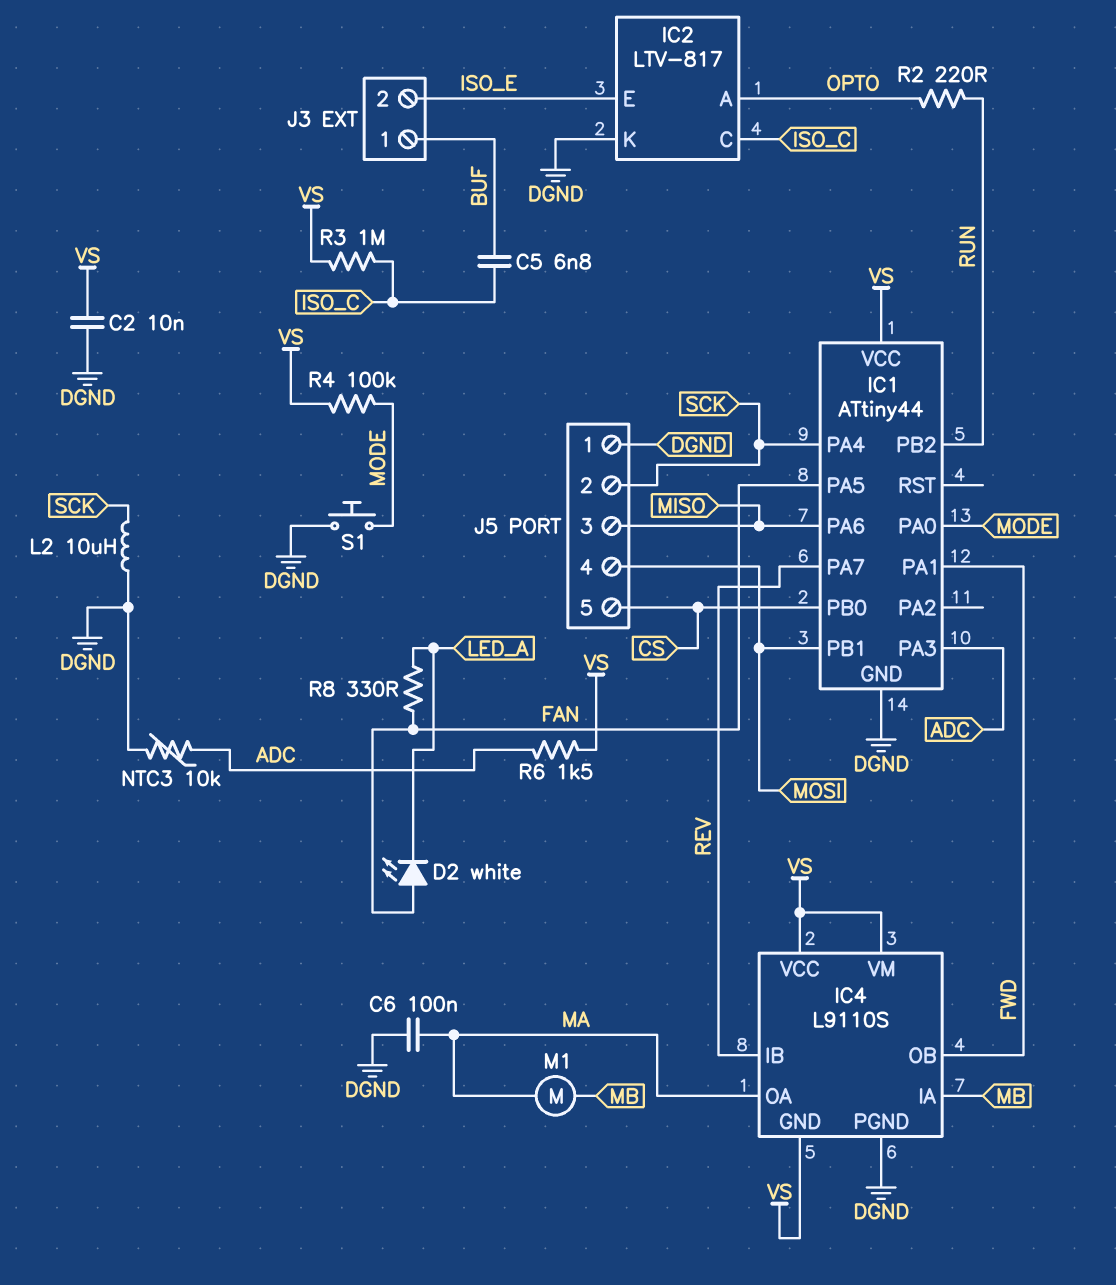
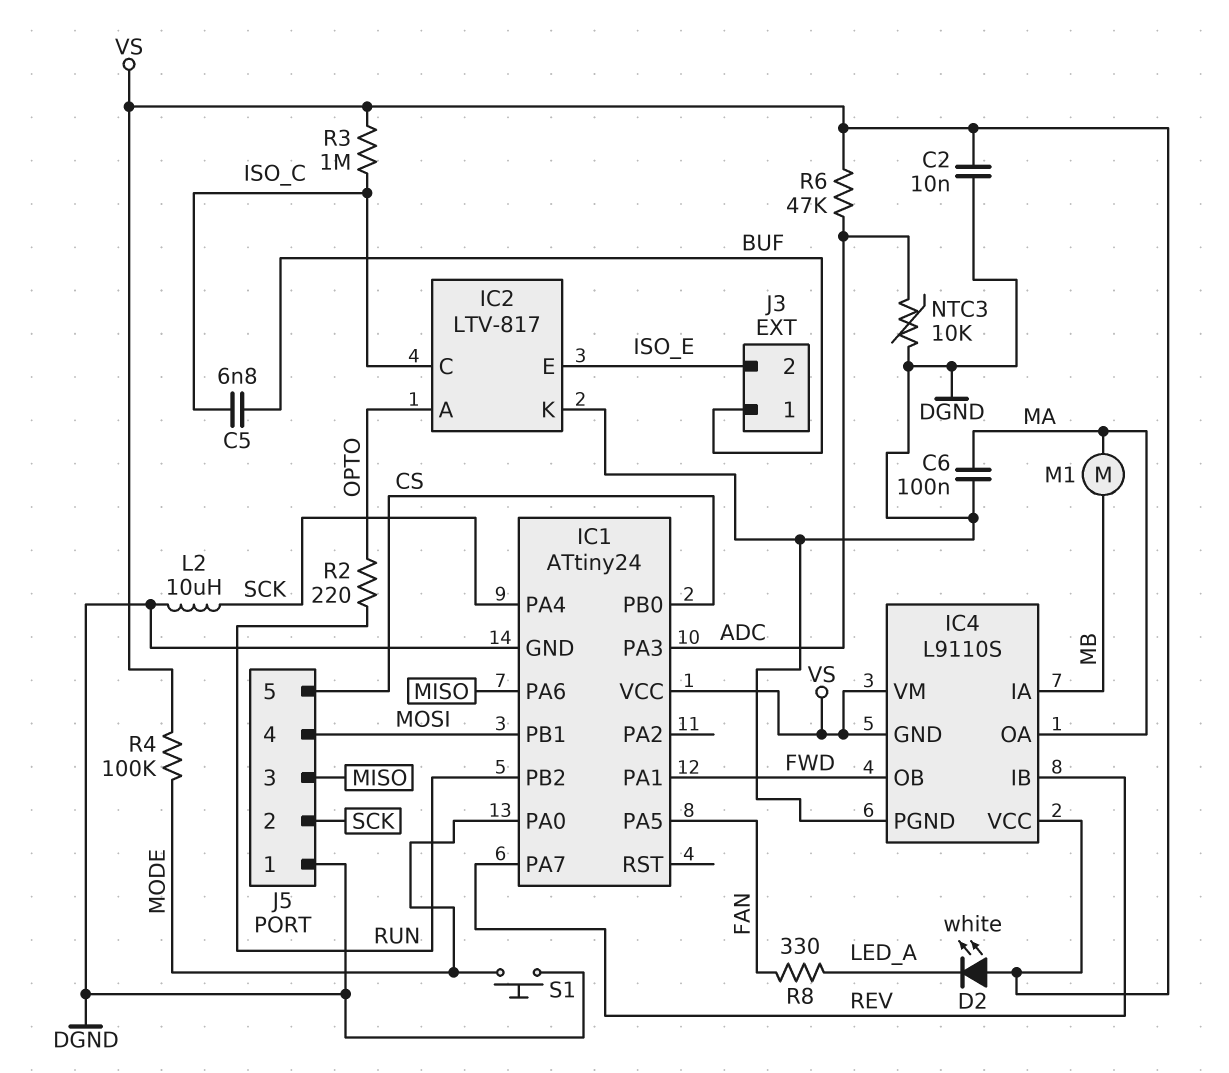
D2: LED white (A FAN, K LED_A) -> LED white (A VS, K LED_A)
IC1: ATtiny44 -> ATtiny24
R6: 1.5k (ADC, VS) -> 47k (ADC, VS)

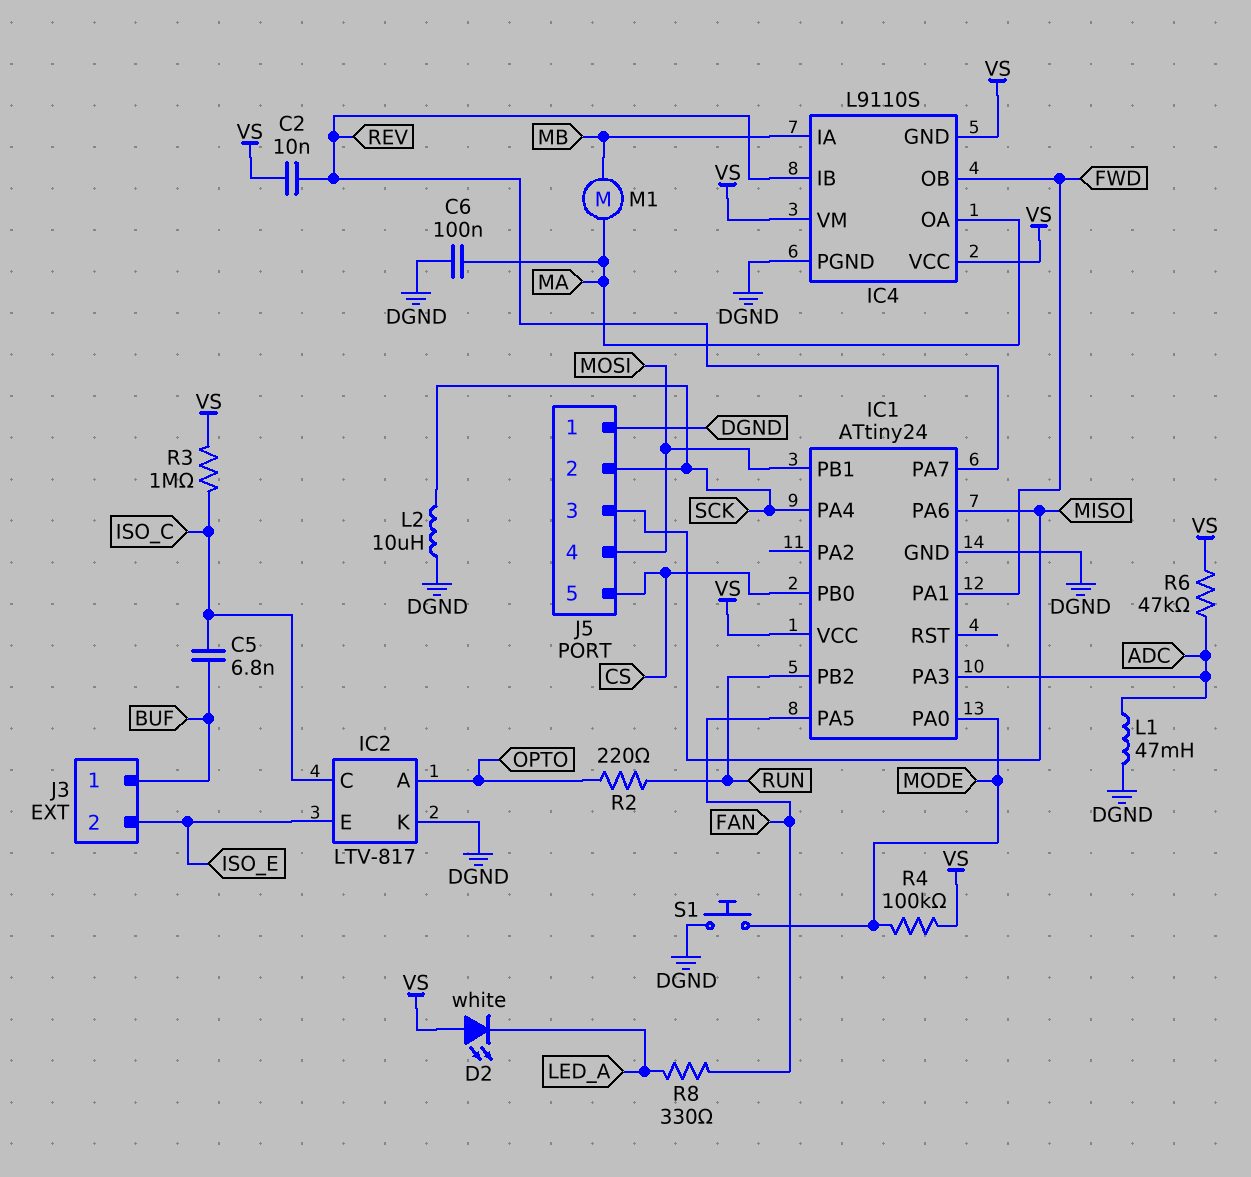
C2: 10nF (DGND, VS) -> 10nF (REV, VS)
L1: none -> 47mH (ADC, DGND)
NTC3: 10k (ADC, DGND) -> none

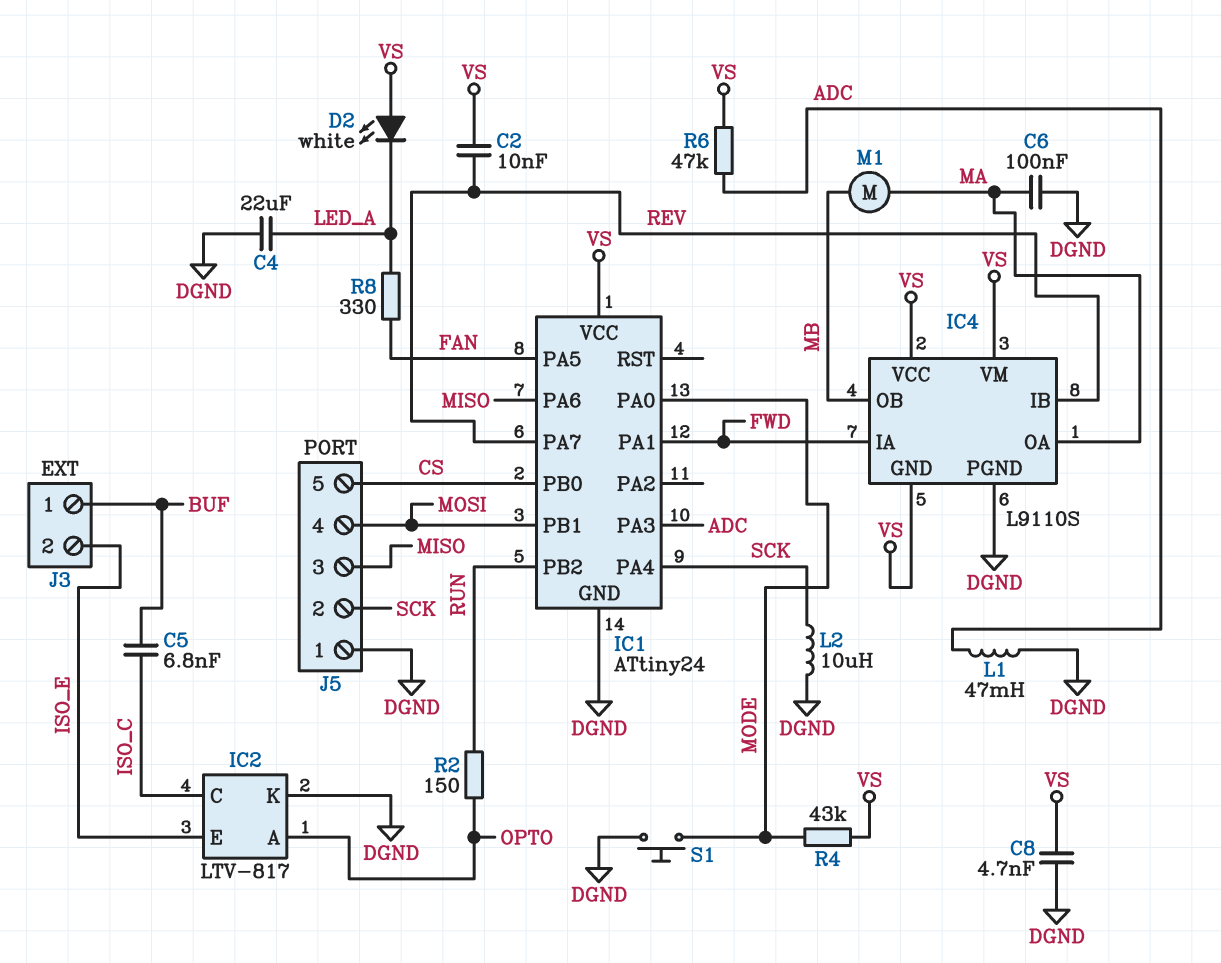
C4: none -> 22uF (DGND, LED_A)
C8: none -> 4.7nF (DGND, VS)
IC4 pin IA: MB -> FWD
IC4 pin OB: FWD -> MB
R2: 220 (OPTO, RUN) -> 150 (OPTO, RUN)
R3: 1M (ISO_C, VS) -> none
R4: 100k (MODE, VS) -> 43k (MODE, VS)

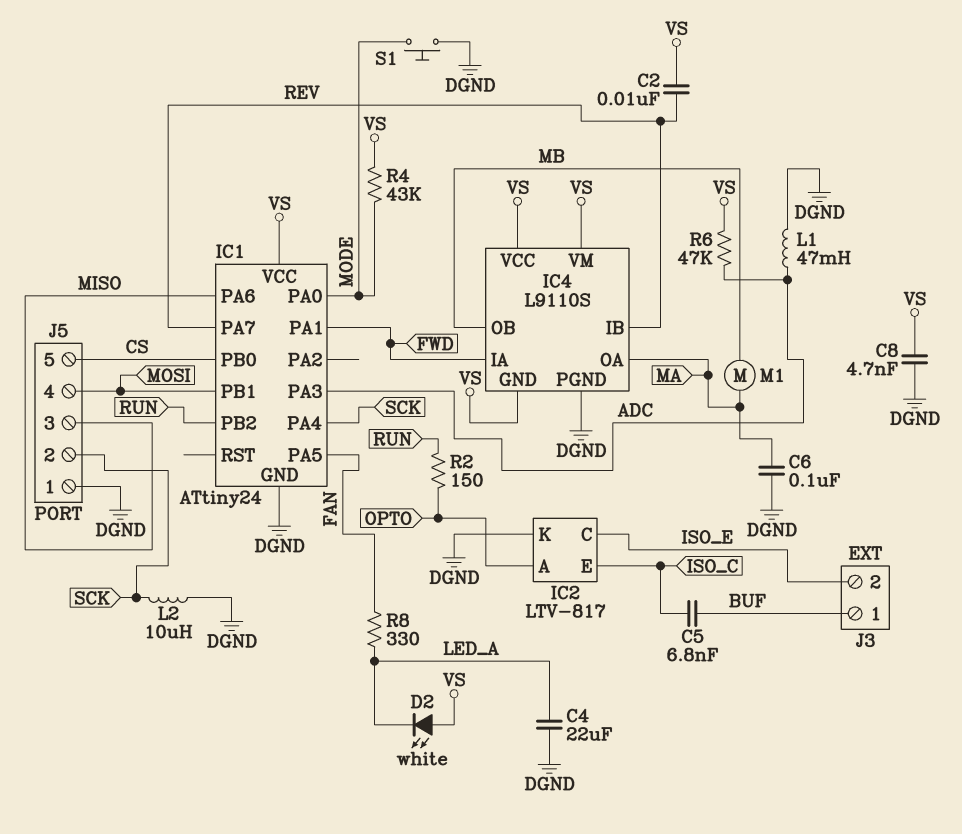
IC2 pin C: ISO_C -> ISO_E
IC2 pin E: ISO_E -> ISO_C

